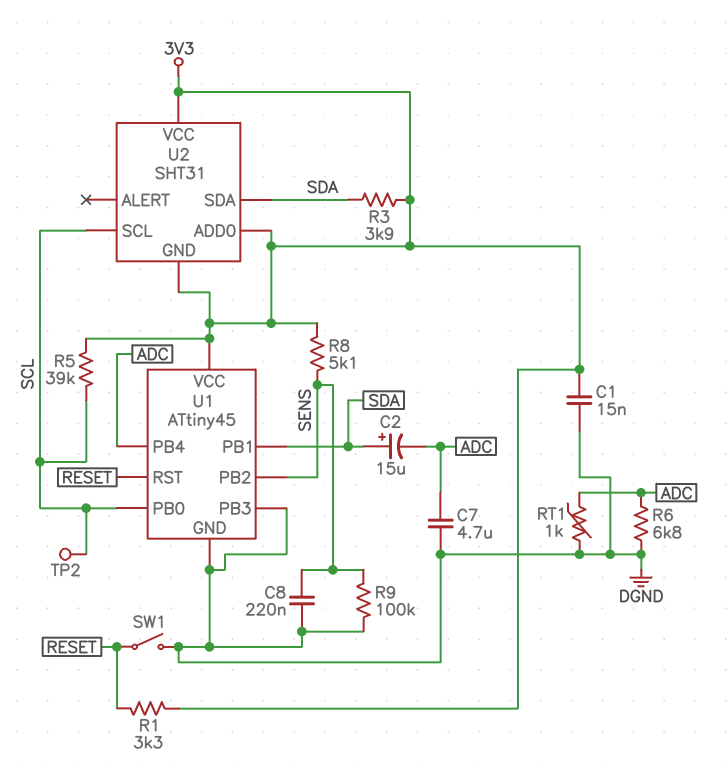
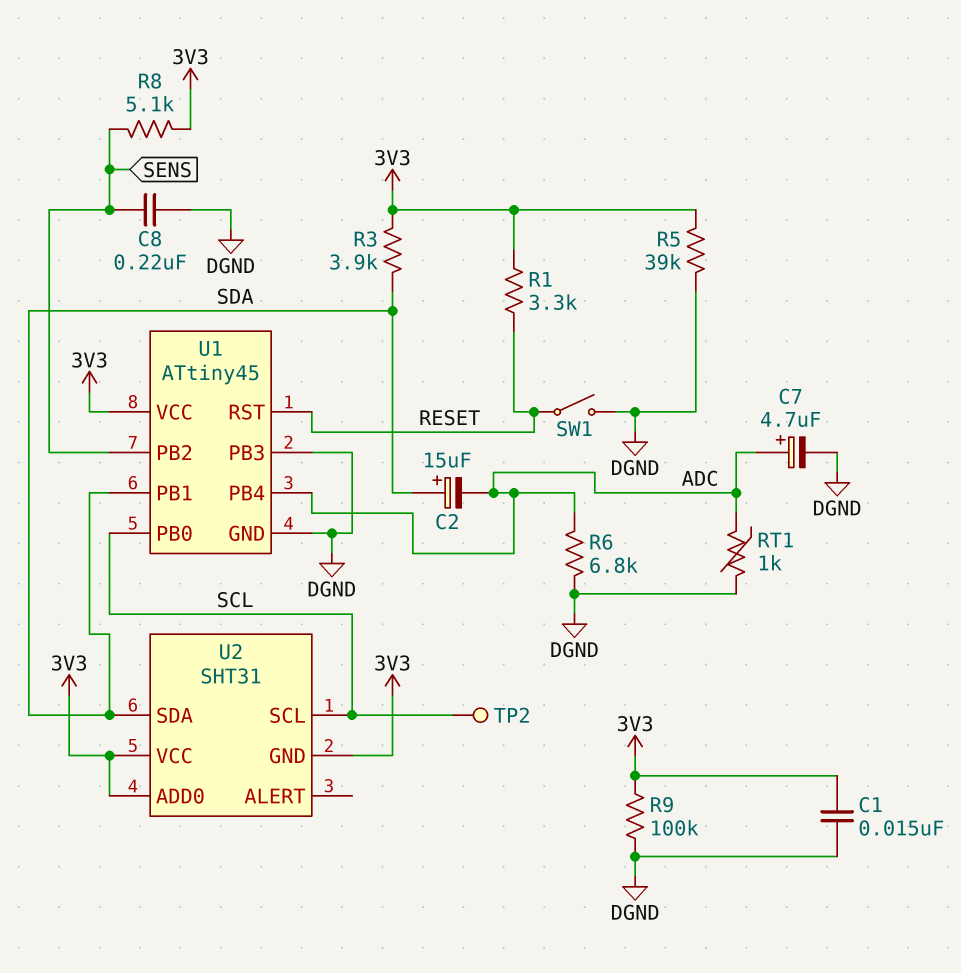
C7: 4.7uF (ADC, DGND) -> 4.7uF (plus ADC, minus DGND)
R5: 39k (3V3, SCL) -> 39k (3V3, DGND)
R9: 100k (DGND, SENS) -> 100k (3V3, DGND)

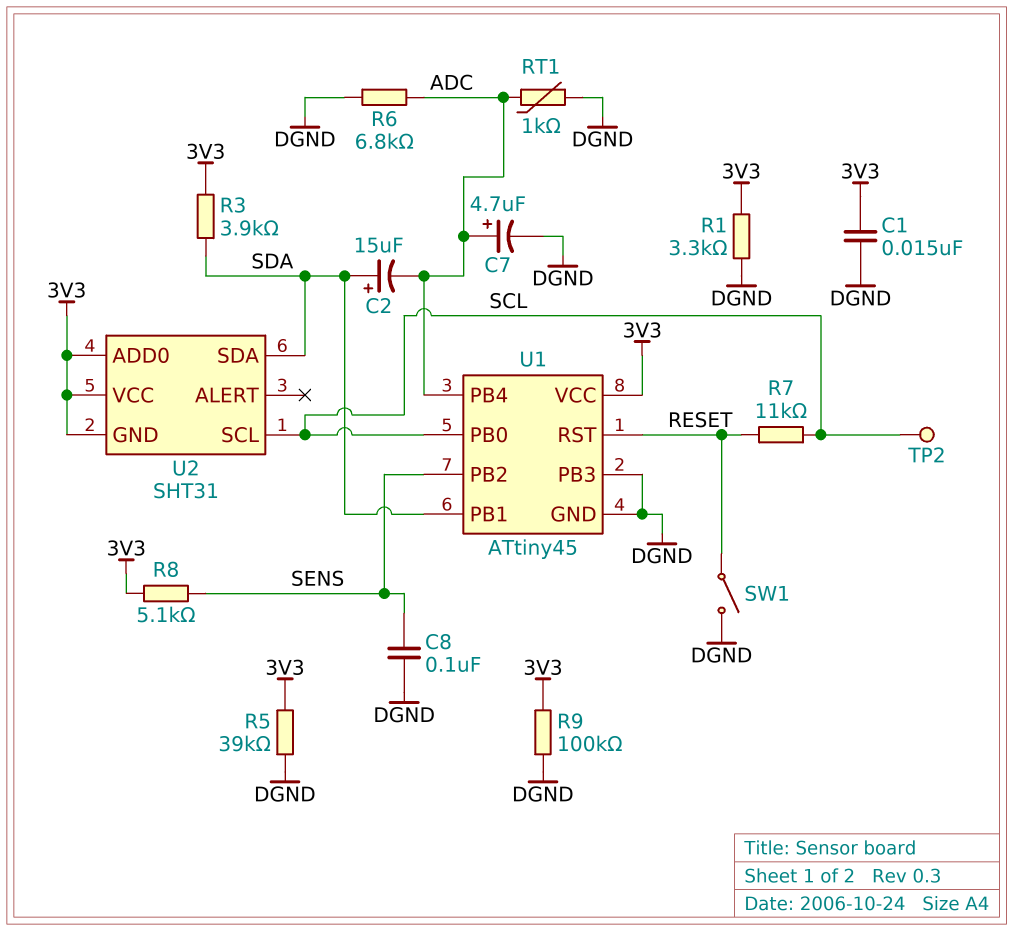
C8: 220nF (DGND, SENS) -> 100nF (DGND, SENS)
R1: 3.3k (3V3, RESET) -> 3.3k (3V3, DGND)
R7: none -> 11k (RESET, SCL)

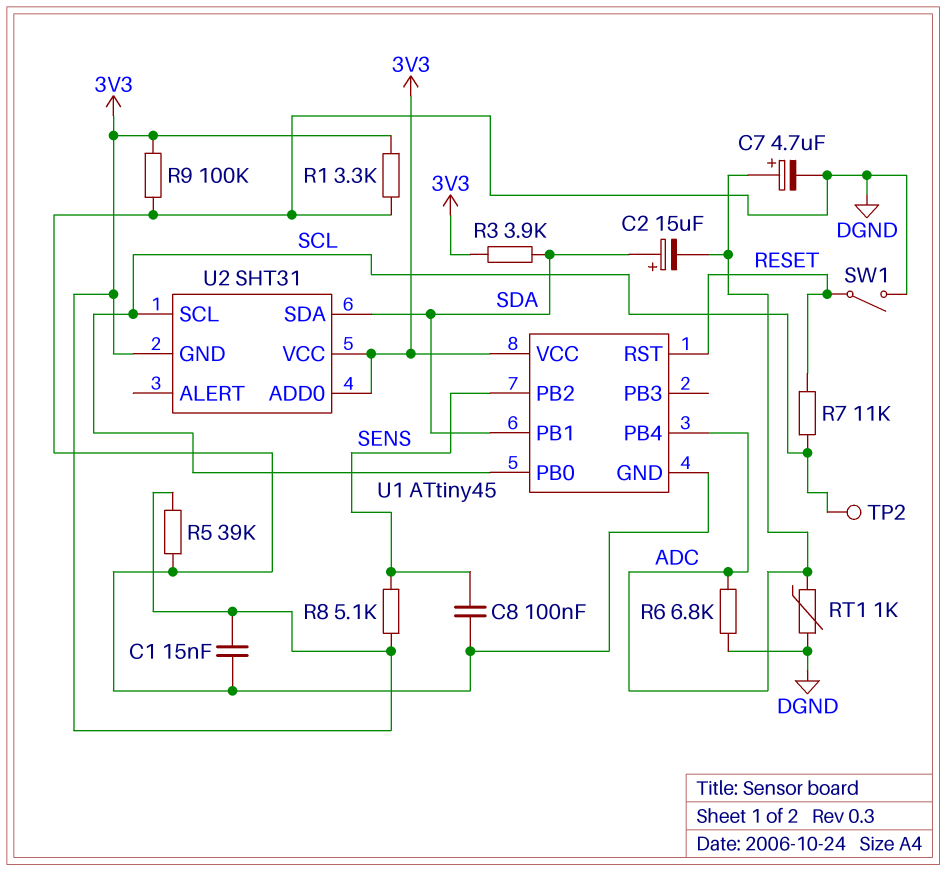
U1 pin PB3: DGND -> none

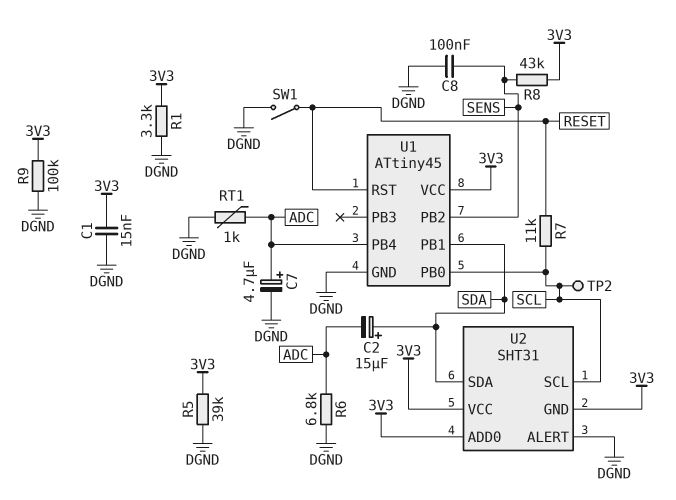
R3: 3.9k (3V3, SDA) -> none
R8: 5.1k (3V3, SENS) -> 43k (3V3, SENS)
U2 pin ALERT: none -> DGND

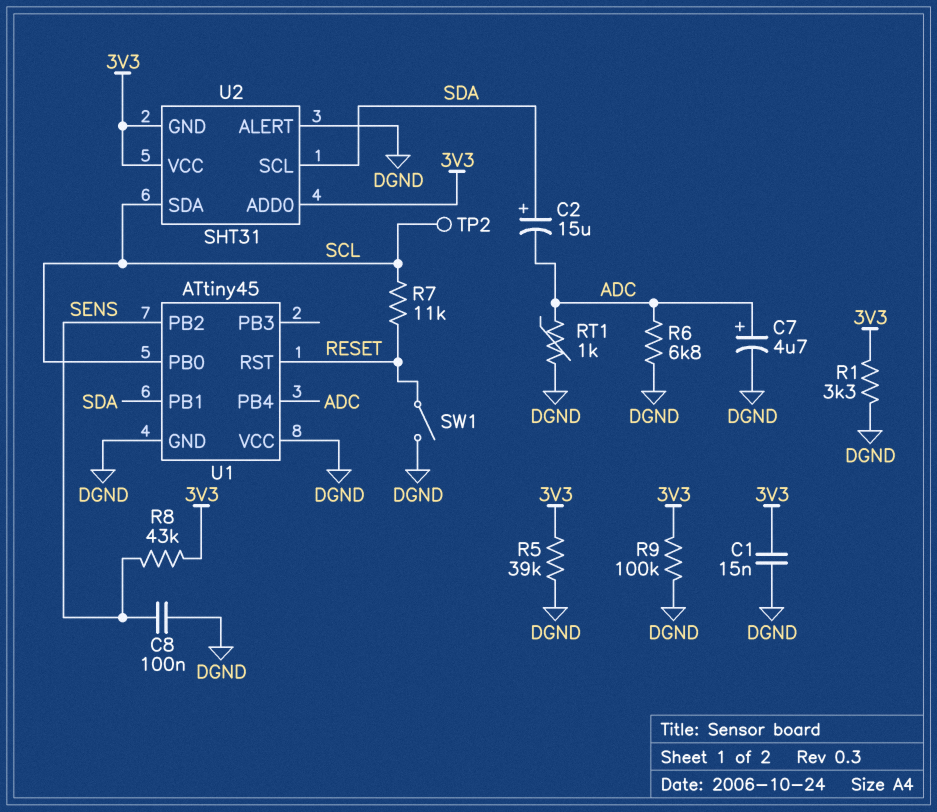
U1 pin VCC: 3V3 -> DGND
U2 pin SCL: SCL -> SDA
U2 pin SDA: SDA -> SCL

